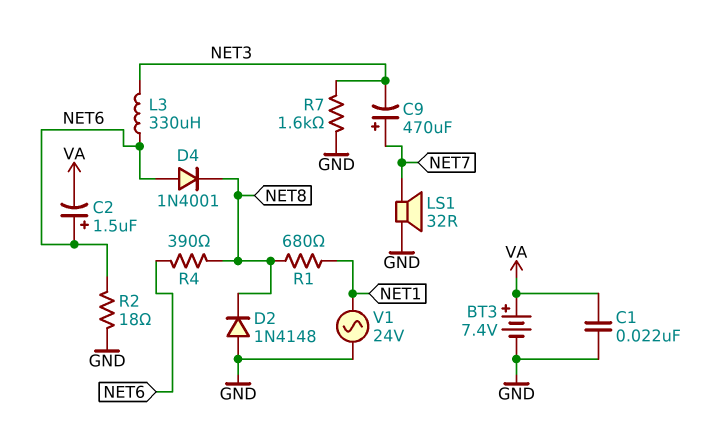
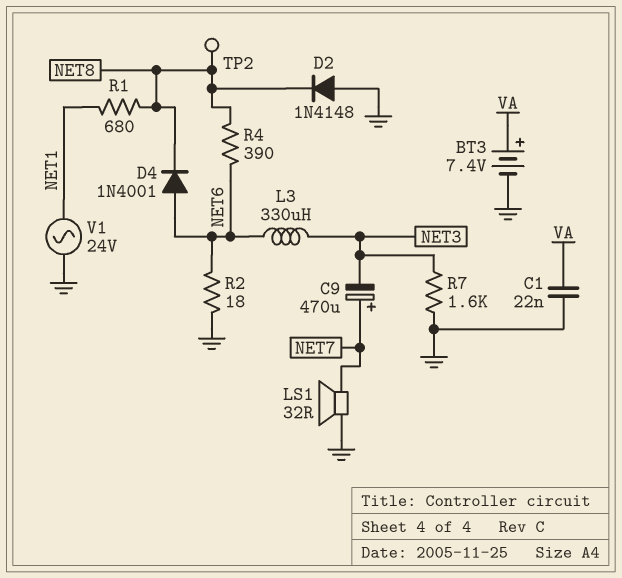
C2: 1.5uF (plus NET6, minus VA) -> none
TP2: none -> test point (NET8)

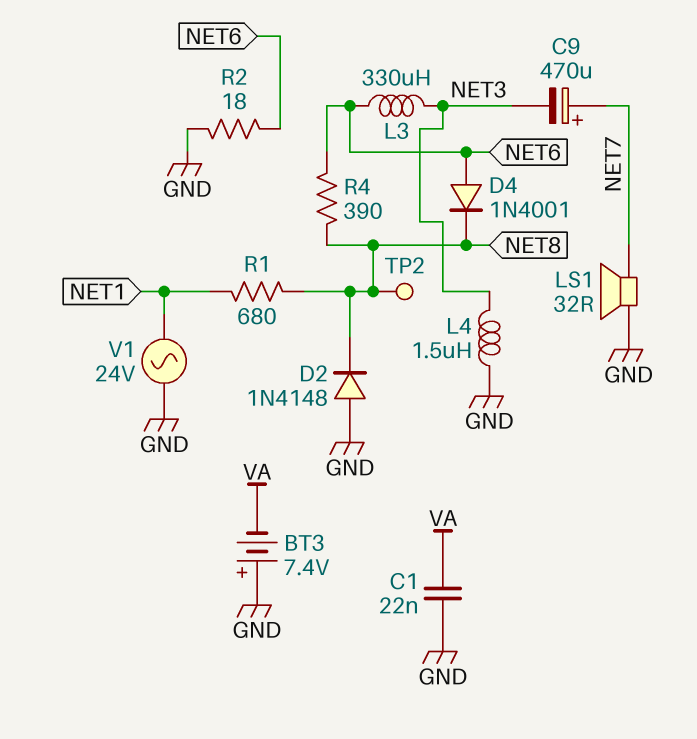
BT3: 7.4V (plus VA, minus GND) -> 7.4V (plus GND, minus VA)
L4: none -> 1.5uH (GND, NET3)
R7: 1.6k (GND, NET3) -> none

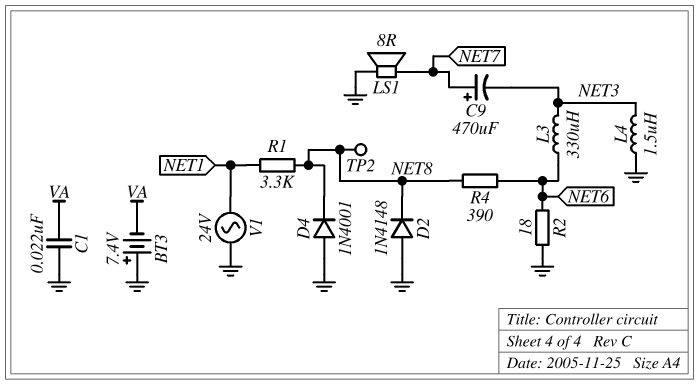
D4: diode 1N4001 (A NET6, K NET8) -> diode 1N4001 (A GND, K NET8)
LS1: speaker 32R (GND, NET7) -> speaker 8R (GND, NET7)
R1: 680 (NET1, NET8) -> 3.3k (NET1, NET8)

